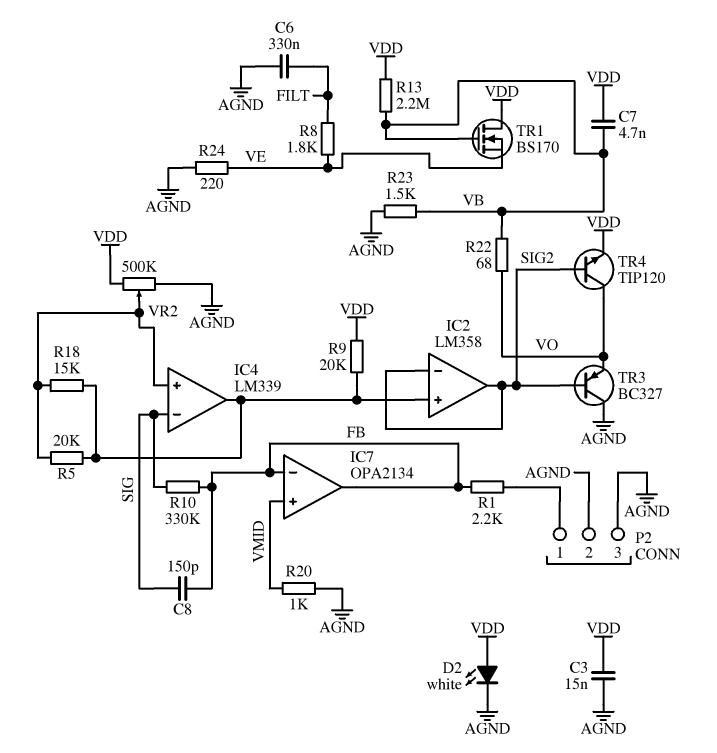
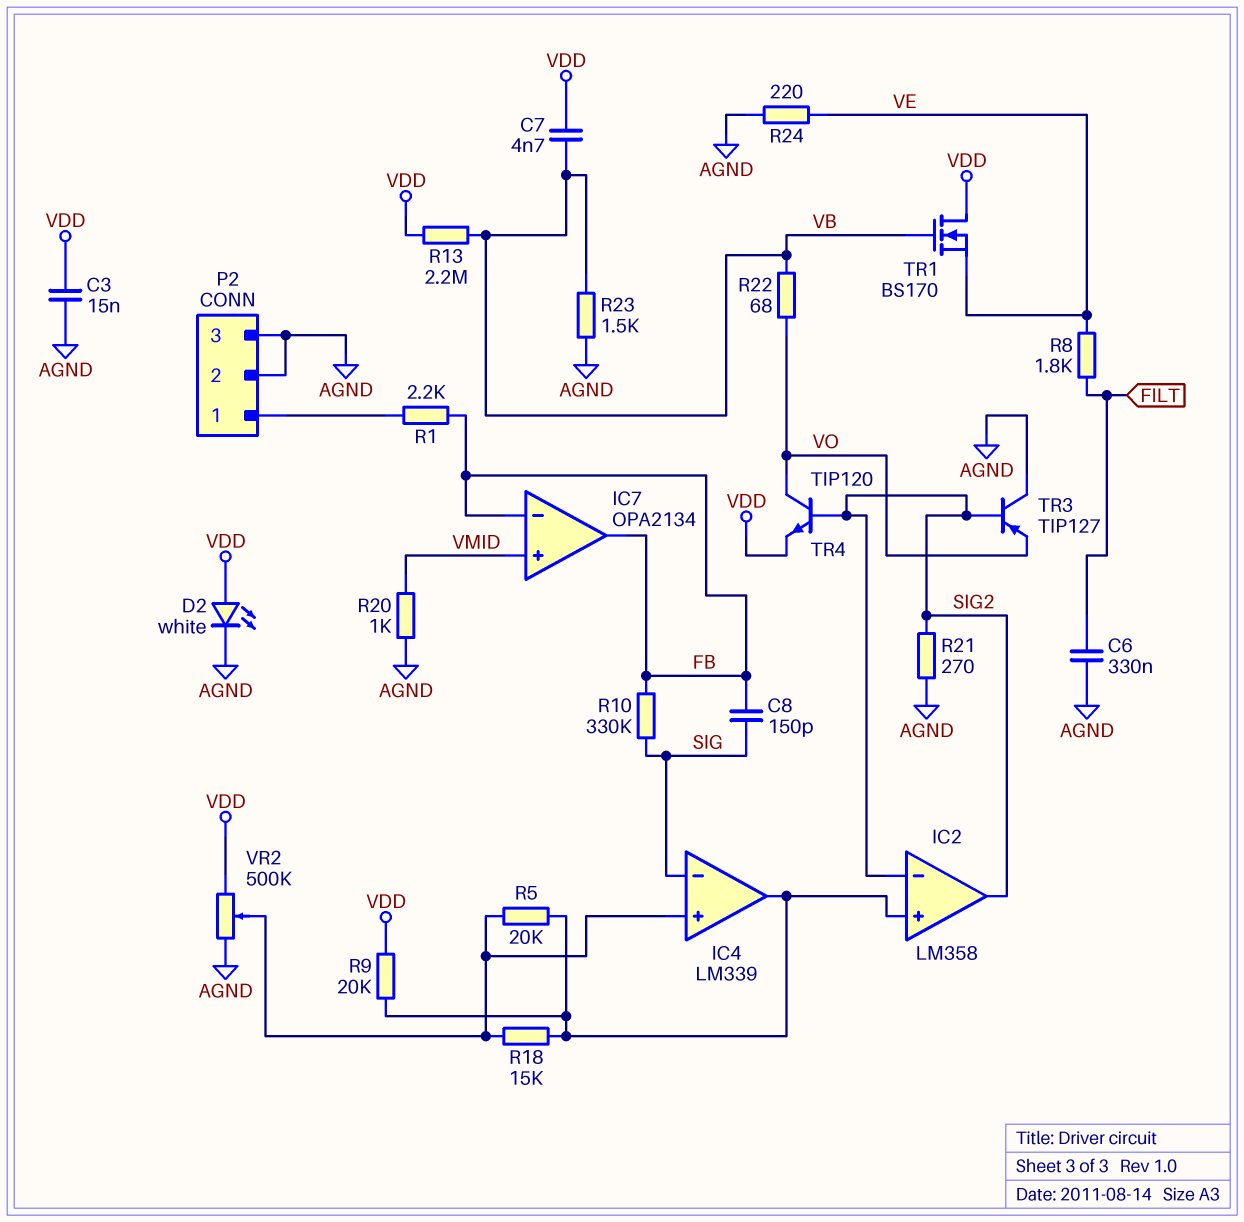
R21: none -> 270 (AGND, SIG2)
TR3: PNP BC327 (B SIG2, C AGND, E VO) -> PNP TIP127 (B SIG2, C AGND, E VO)

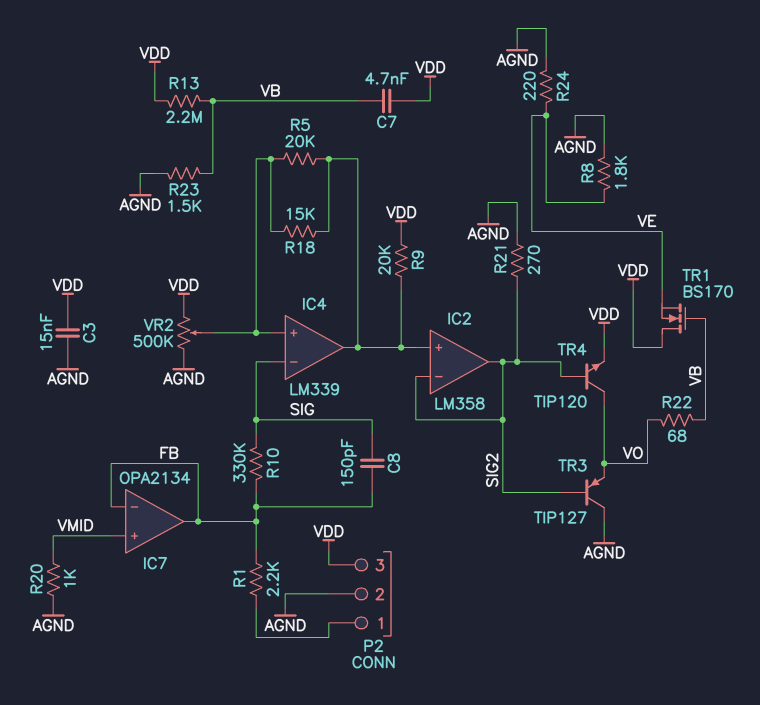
C6: 330nF (AGND, FILT) -> none
D2: LED white (A VDD, K AGND) -> none
P2 pin 3: AGND -> VDD
R8: 1.8k (FILT, VE) -> 1.8k (AGND, VE)

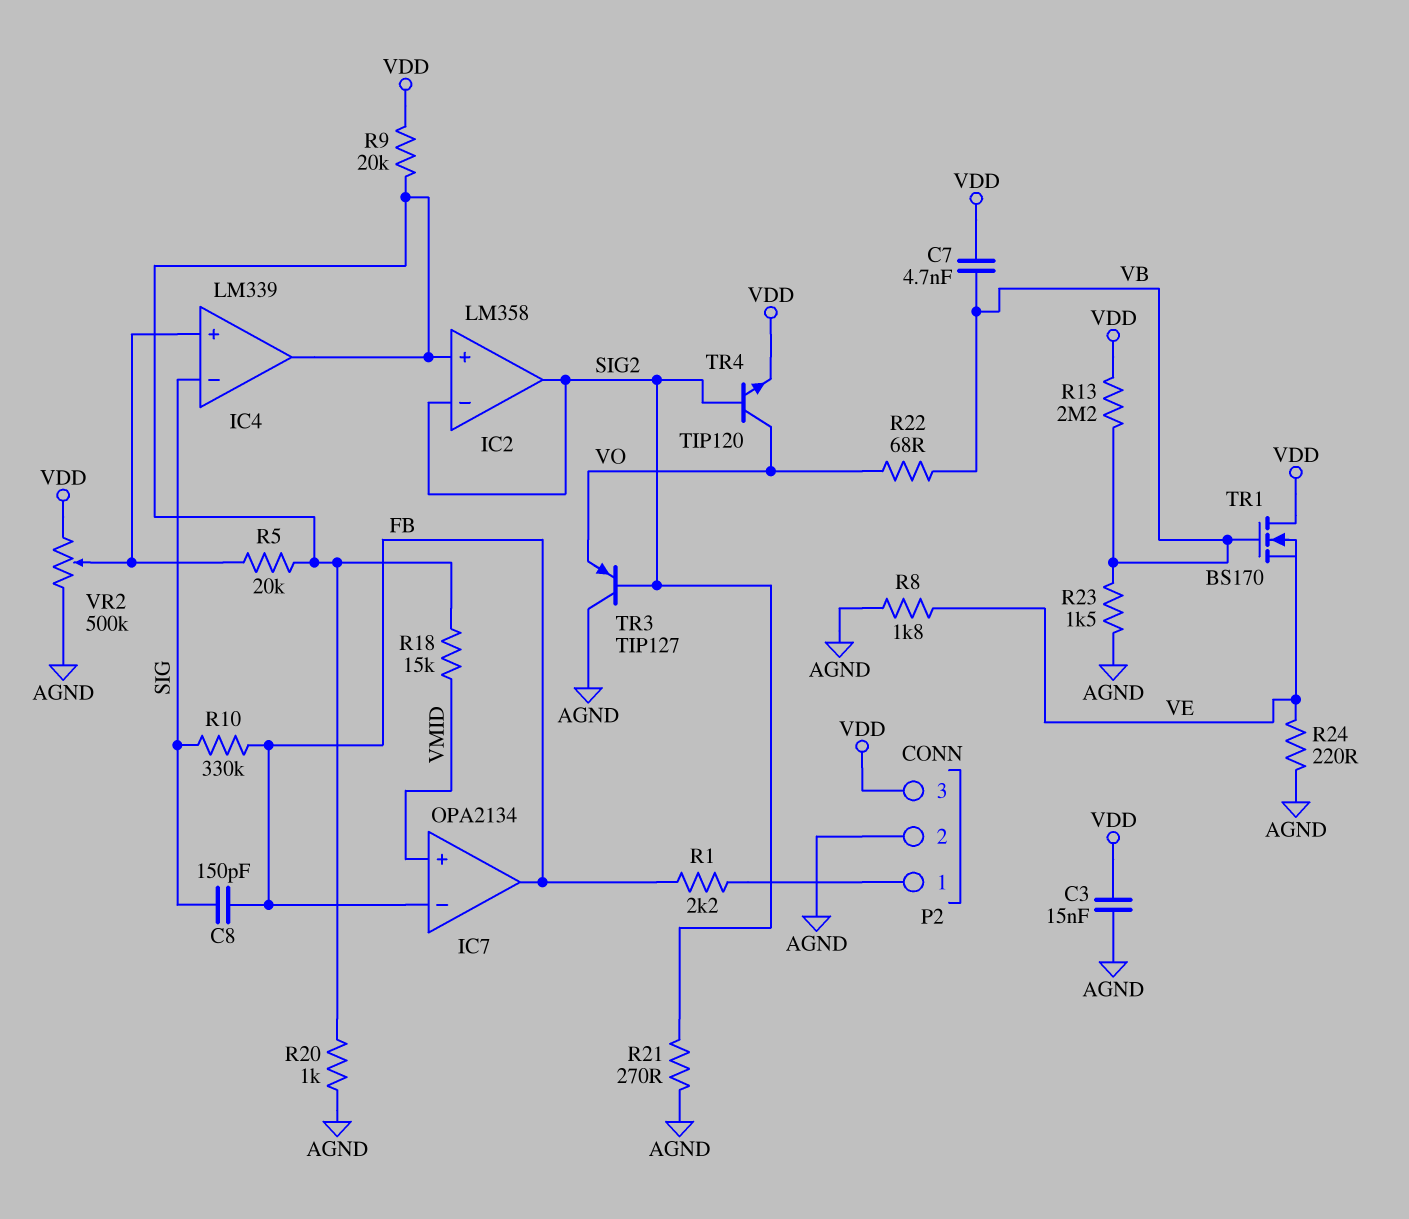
R18: 15k (IC2/in+, IC4/in+) -> 15k (IC2/in+, VMID)
R20: 1k (AGND, VMID) -> 1k (AGND, IC2/in+)

